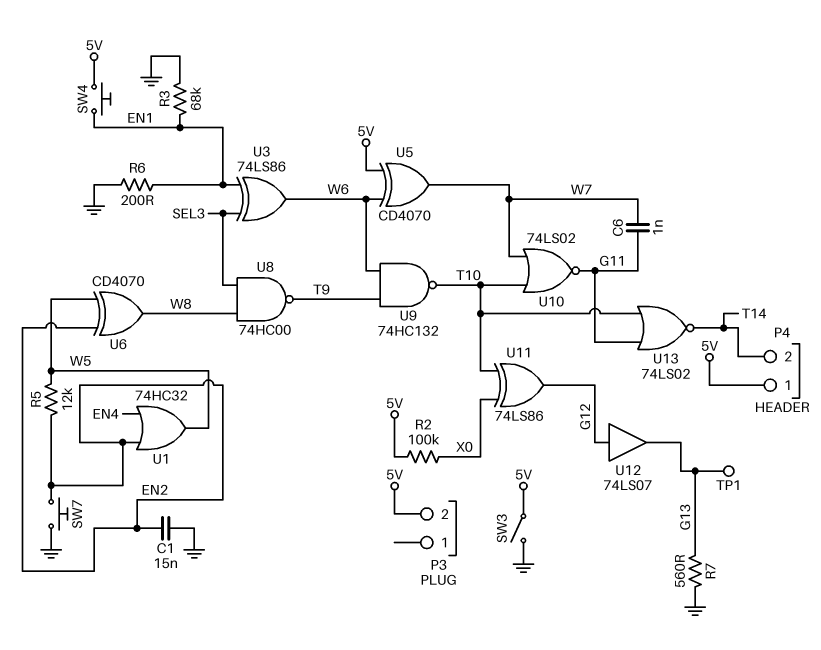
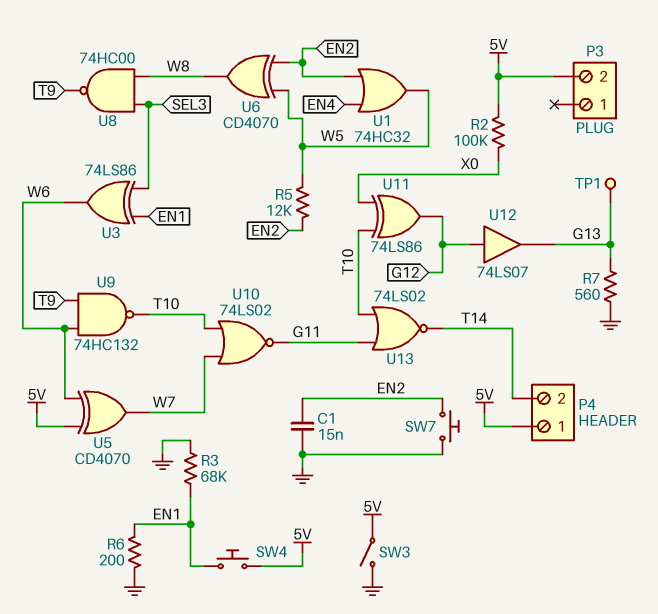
C6: 1nF (G11, W7) -> none

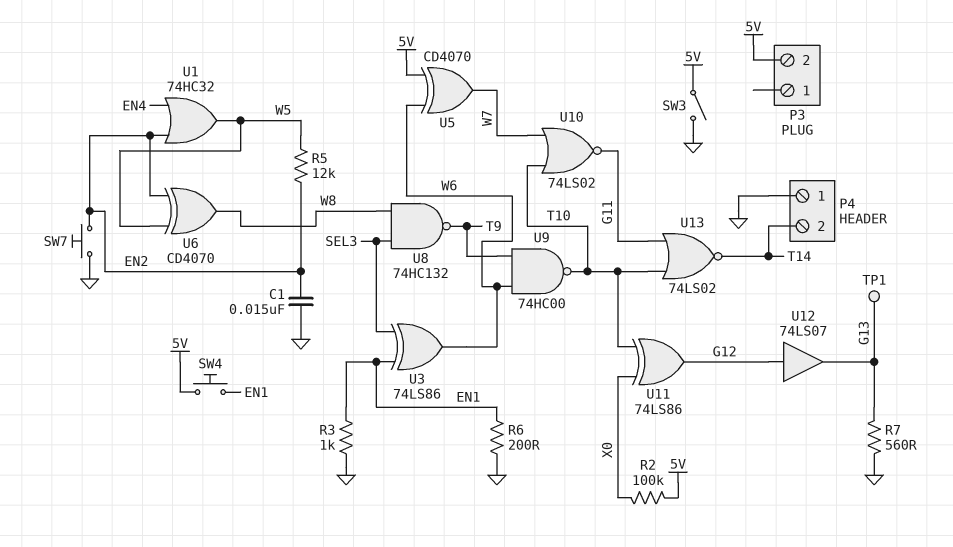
P4 pin 1: 5V -> GND
R3: 68k (EN1, GND) -> 1k (EN1, GND)
U8: NAND 74HC00 (in SEL3, in W8, out T9) -> NAND 74HC132 (in SEL3, in W8, out T9)
U9: NAND 74HC132 (in T9, in W6, out T10) -> NAND 74HC00 (in T9, in W6, out T10)

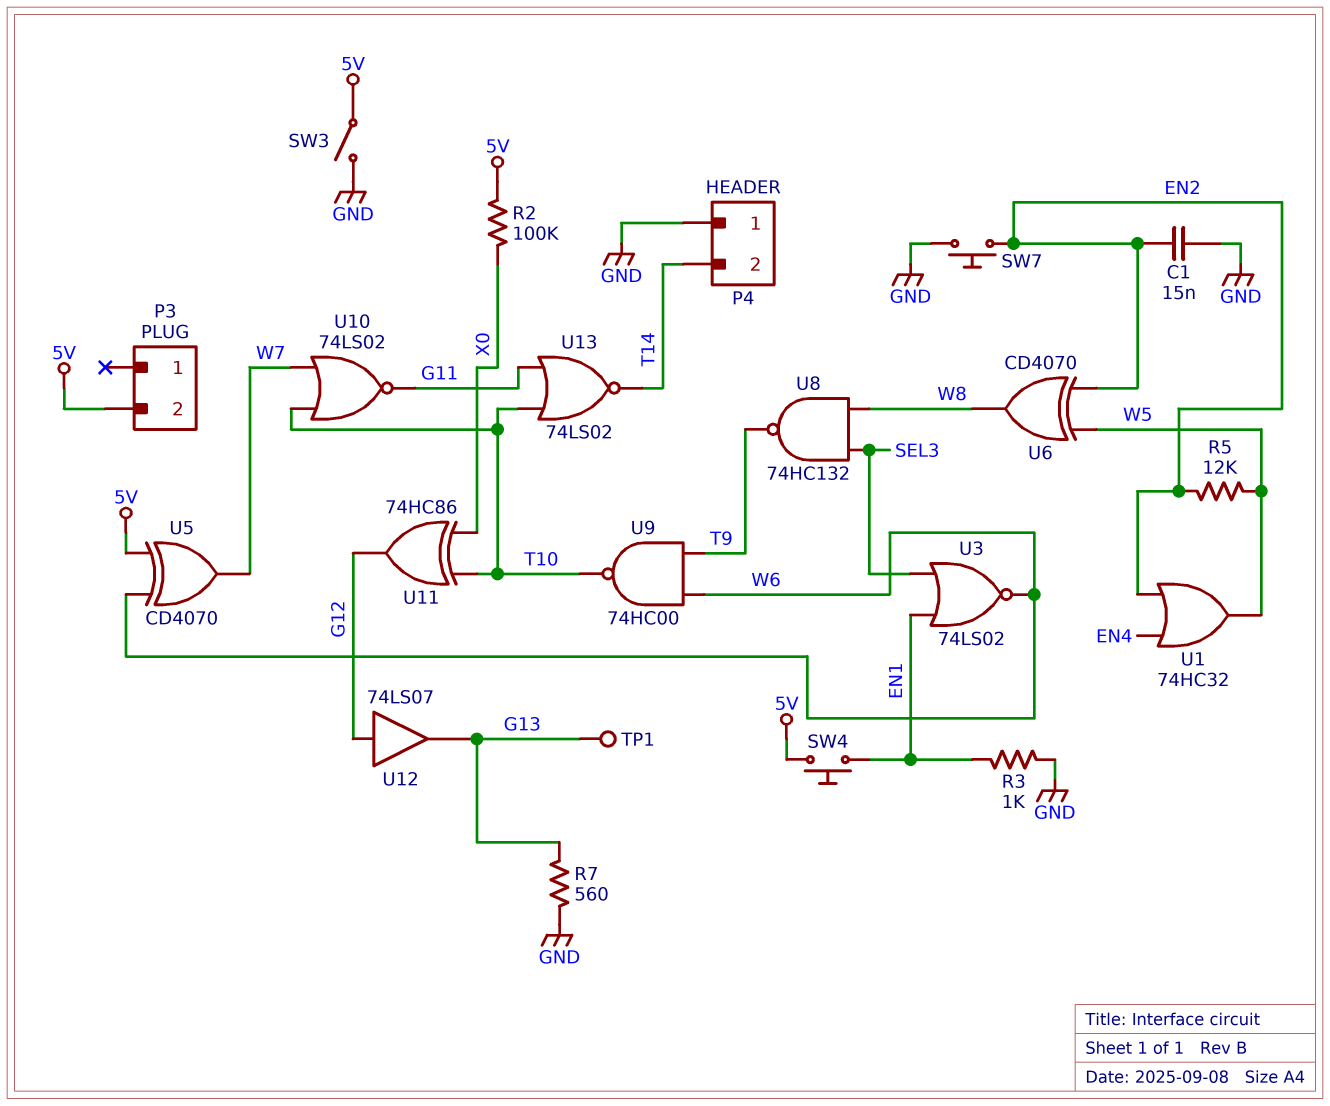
R6: 200 (EN1, GND) -> none
U3: XOR 74LS86 (in EN1, in SEL3, out W6) -> NOR 74LS02 (in EN1, in SEL3, out W6)
U11: XOR 74LS86 (in T10, in X0, out G12) -> XOR 74HC86 (in T10, in X0, out G12)

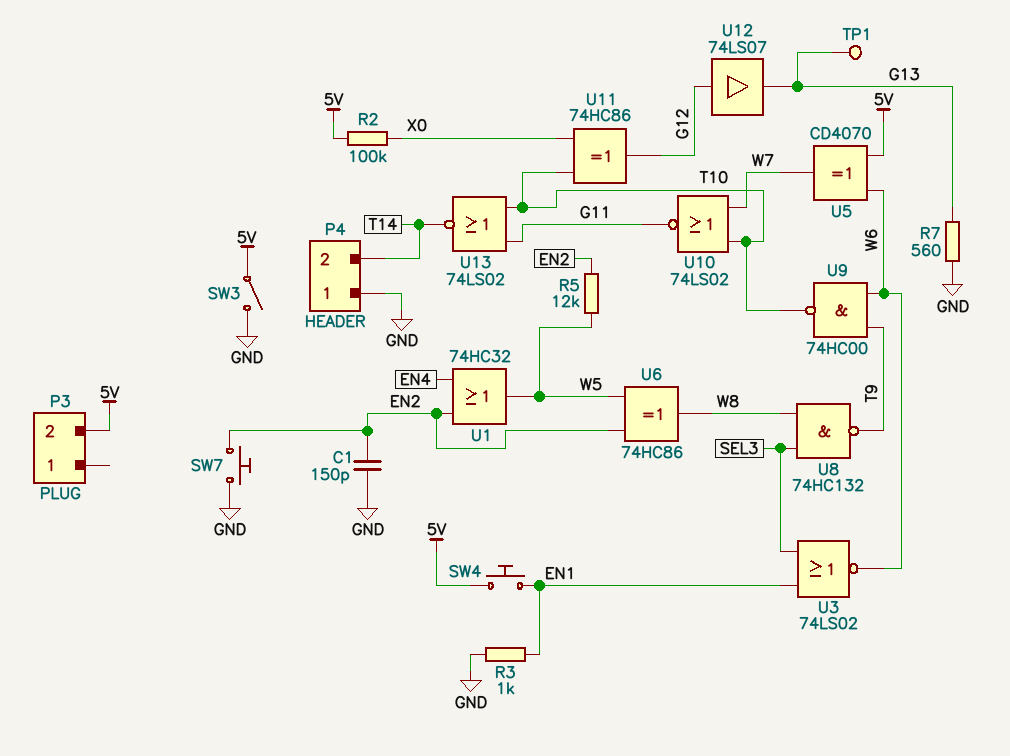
C1: 15nF (EN2, GND) -> 150pF (EN2, GND)
U6: XOR CD4070 (in EN2, in W5, out W8) -> XOR 74HC86 (in EN2, in W5, out W8)

